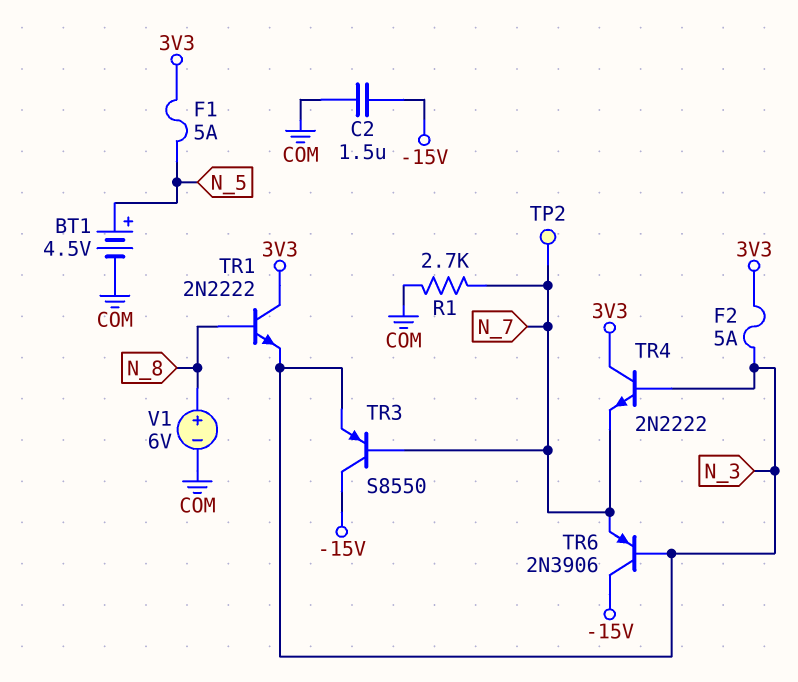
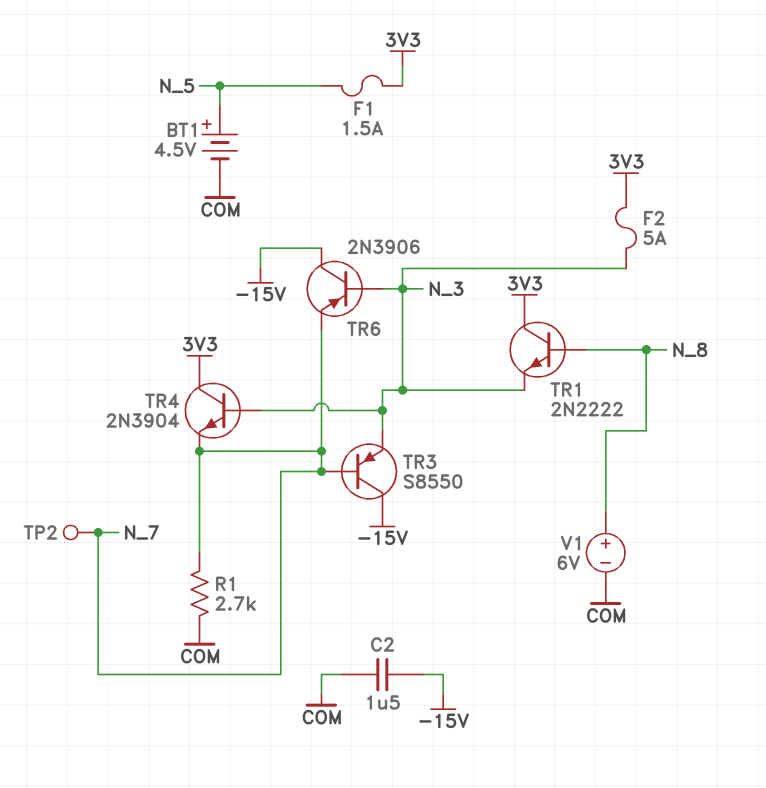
F1: 5A (3V3, N_5) -> 1.5A (3V3, N_5)
TR4: NPN 2N2222 (B N_3, C 3V3, E N_7) -> NPN 2N3904 (B N_3, C 3V3, E N_7)

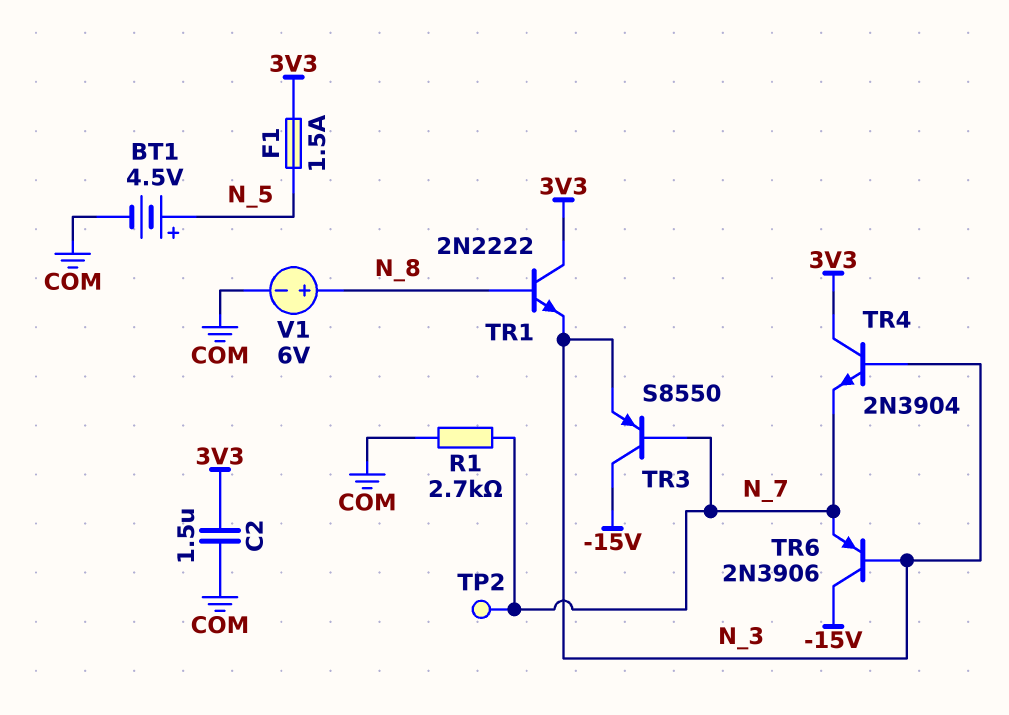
C2: 1.5uF (-15V, COM) -> 1.5uF (3V3, COM)
F2: 5A (3V3, N_3) -> none

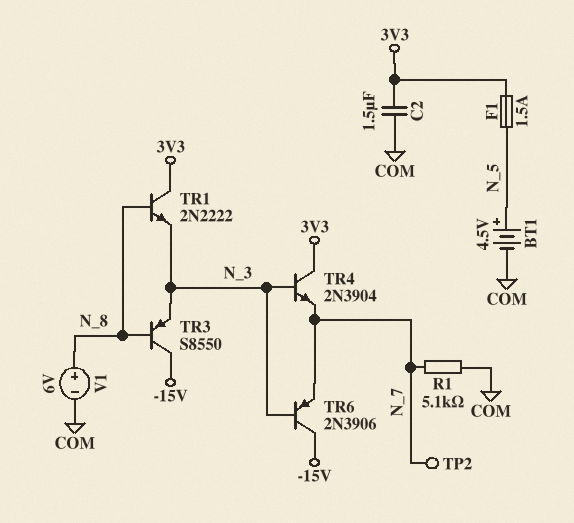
R1: 2.7k (COM, N_7) -> 5.1k (COM, N_7)
TR3: PNP S8550 (B N_7, C -15V, E N_3) -> PNP S8550 (B N_8, C -15V, E N_3)

